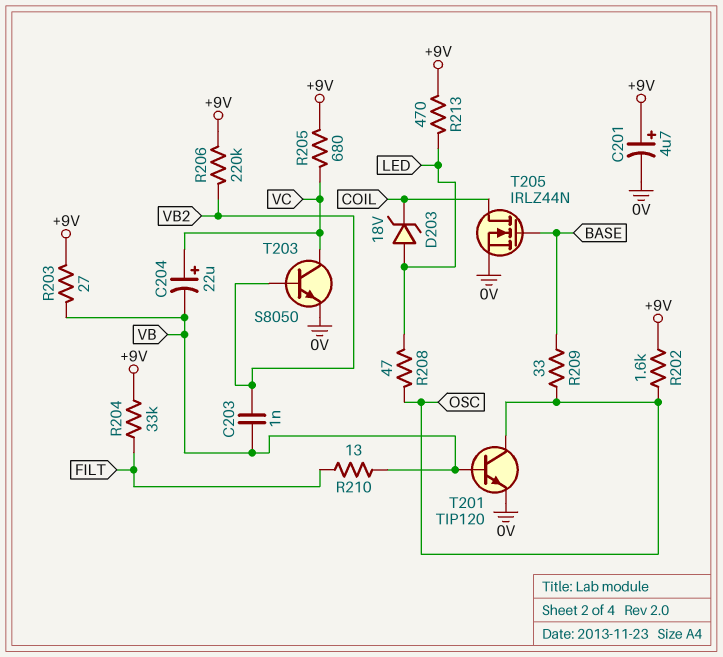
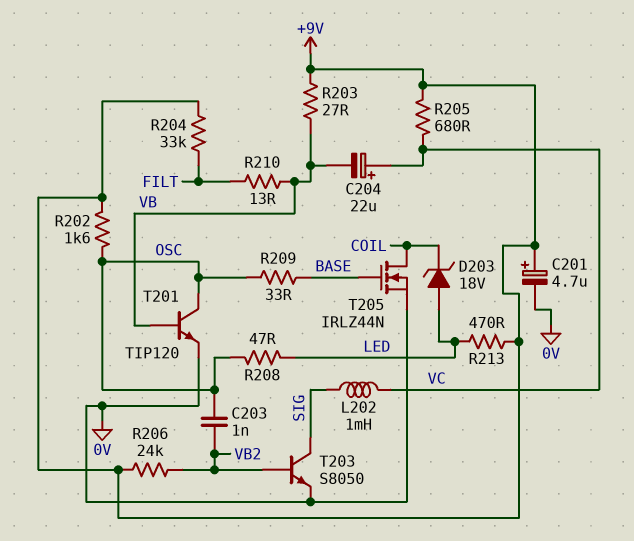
C203: 1nF (VB, VB2) -> 1nF (OSC, VB2)
L202: none -> 1mH (SIG, VC)
R206: 220k (+9V, VB2) -> 24k (+9V, VB2)
T203: NPN S8050 (B VB2, C VC, E 0V) -> NPN S8050 (B VB2, C SIG, E 0V)

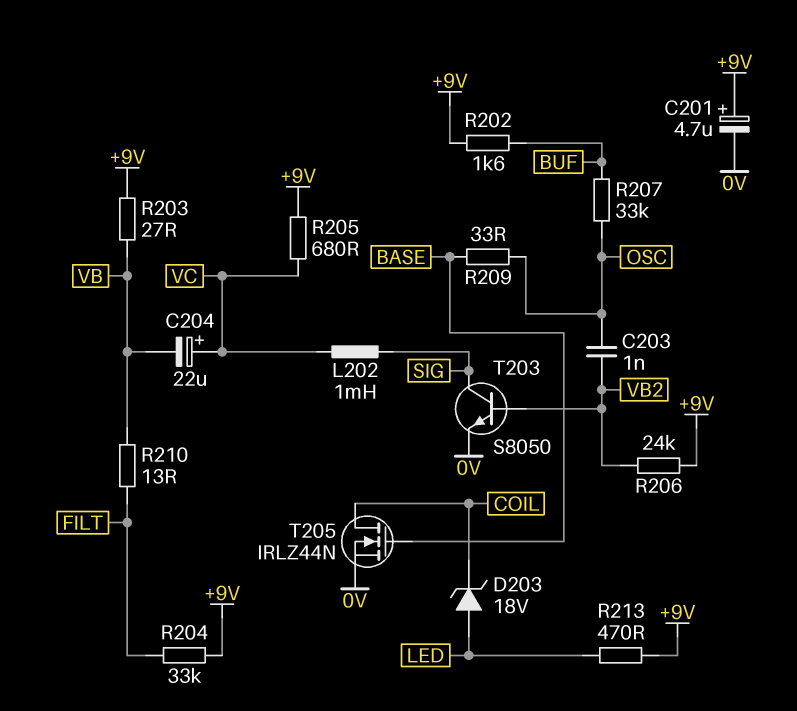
R202: 1.6k (+9V, OSC) -> 1.6k (+9V, BUF)
R207: none -> 33k (BUF, OSC)
R208: 47 (LED, OSC) -> none
T201: NPN TIP120 (B VB, C OSC, E 0V) -> none

